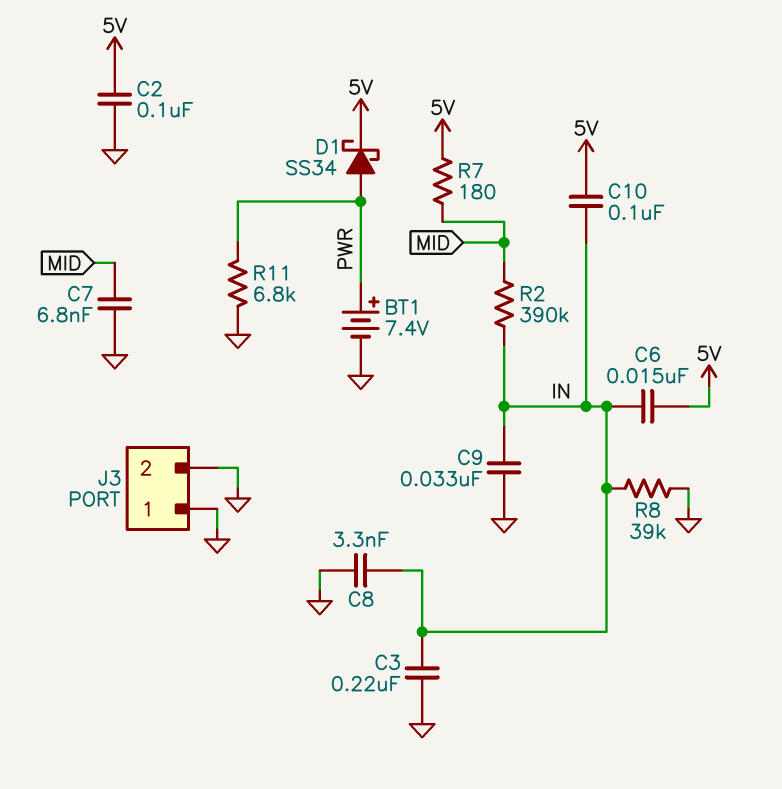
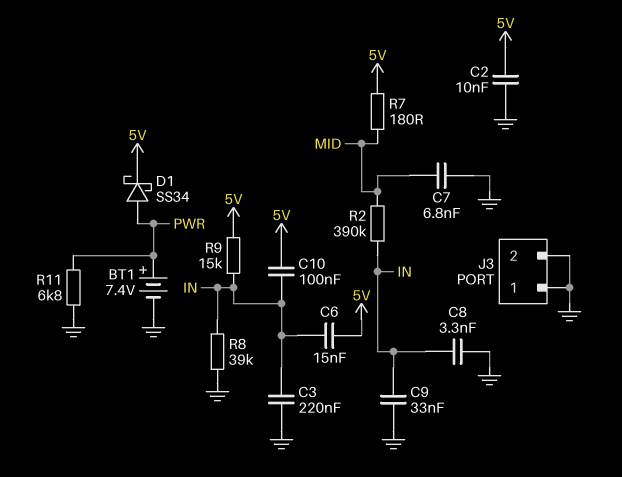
C2: 100nF (5V, GND) -> 10nF (5V, GND)
R9: none -> 15k (5V, IN)

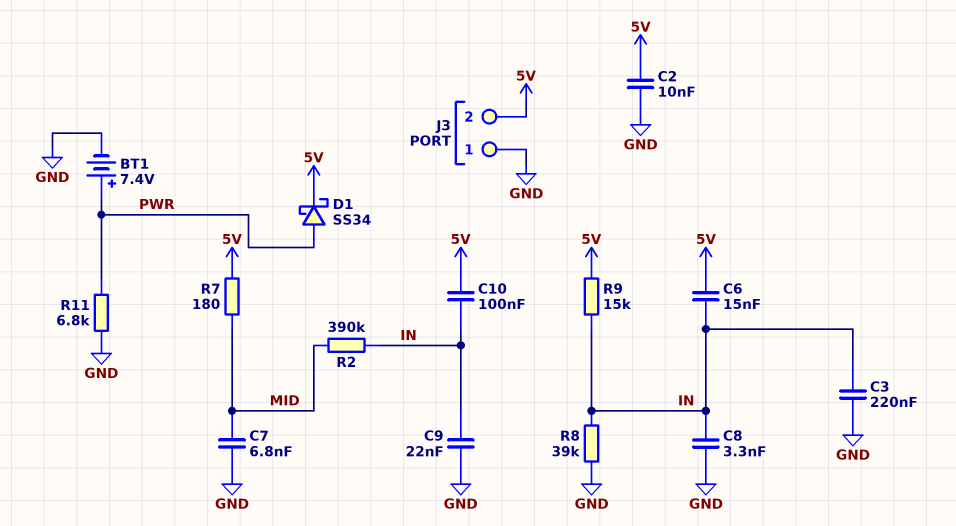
C9: 33nF (GND, IN) -> 22nF (GND, IN)
J3 pin 2: GND -> 5V

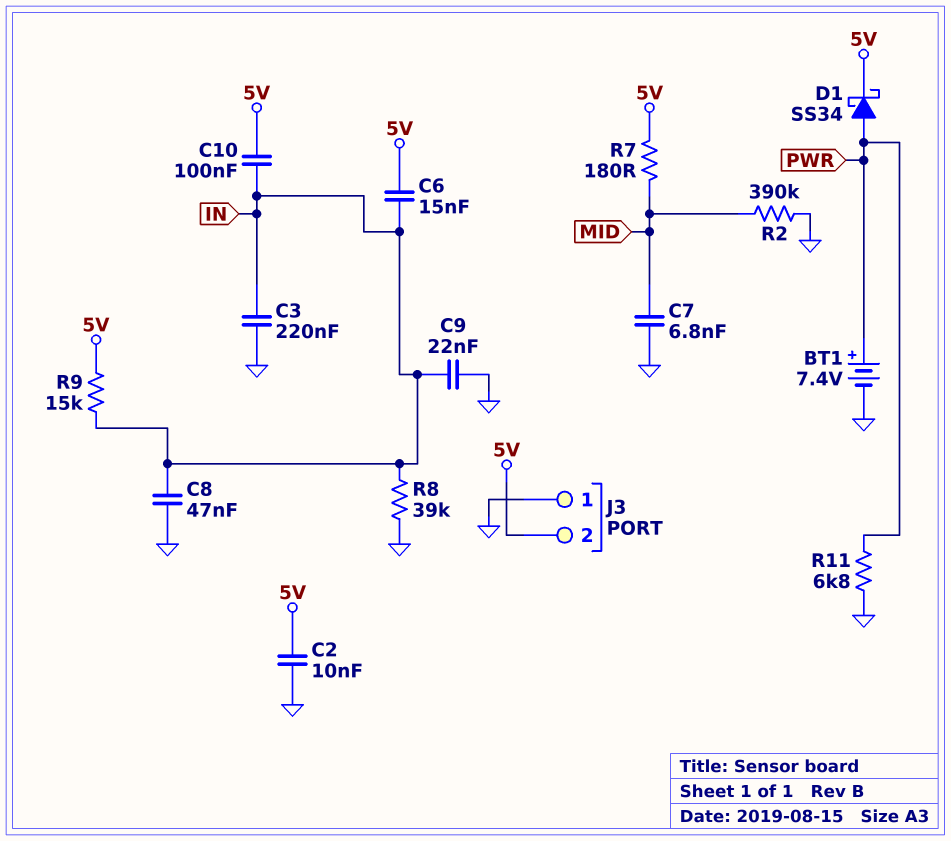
C8: 3.3nF (GND, IN) -> 47nF (GND, IN)
R2: 390k (IN, MID) -> 390k (GND, MID)

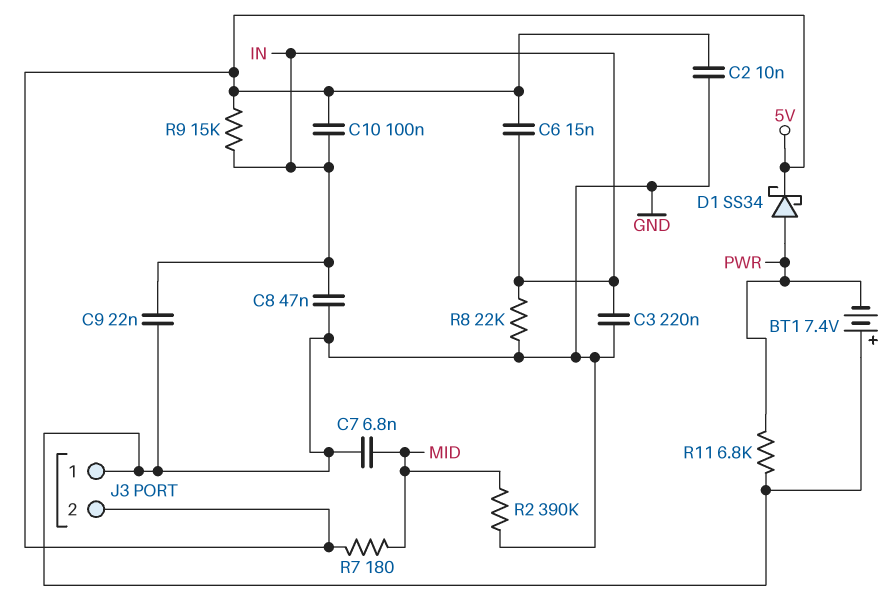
BT1: 7.4V (plus PWR, minus GND) -> 7.4V (plus GND, minus PWR)
R8: 39k (GND, IN) -> 22k (GND, IN)

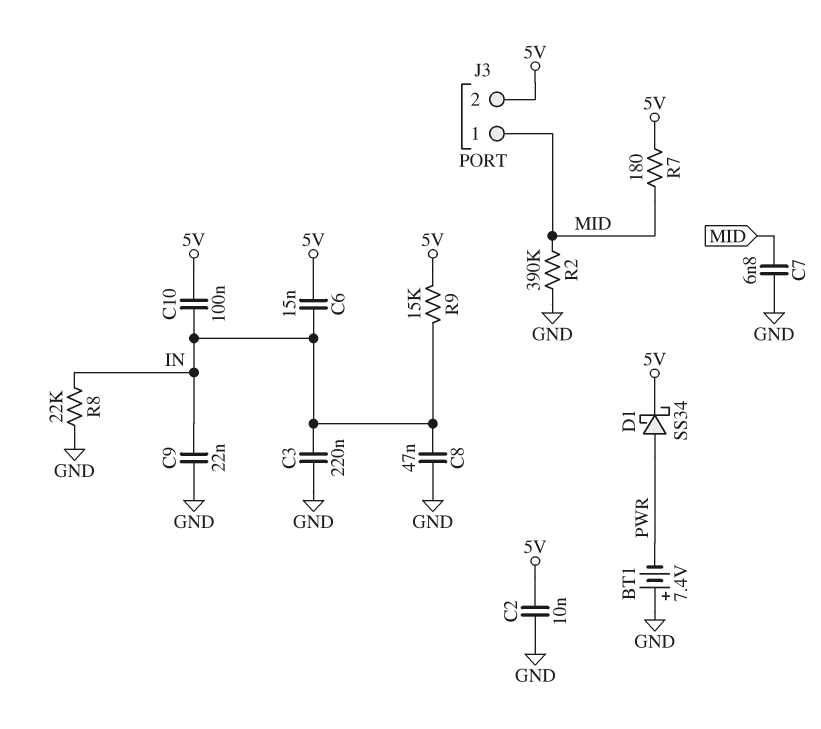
J3 pin 1: GND -> MID
R11: 6.8k (GND, PWR) -> none

